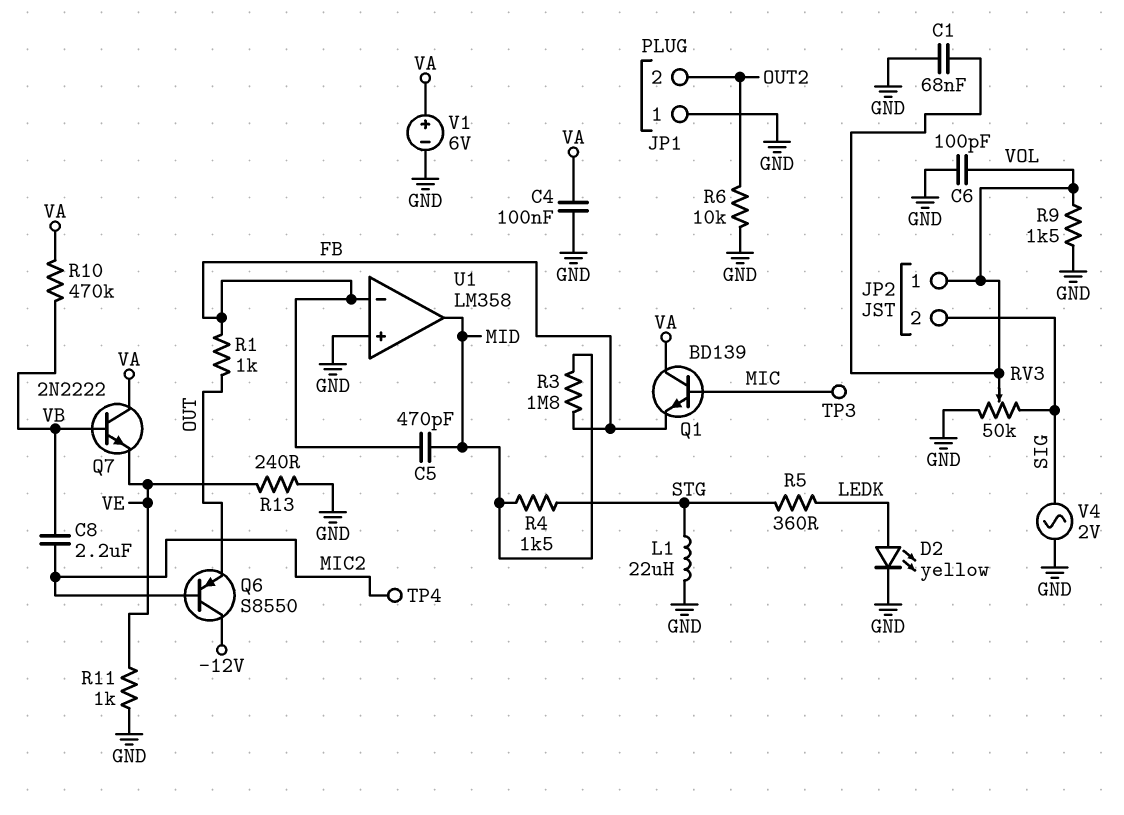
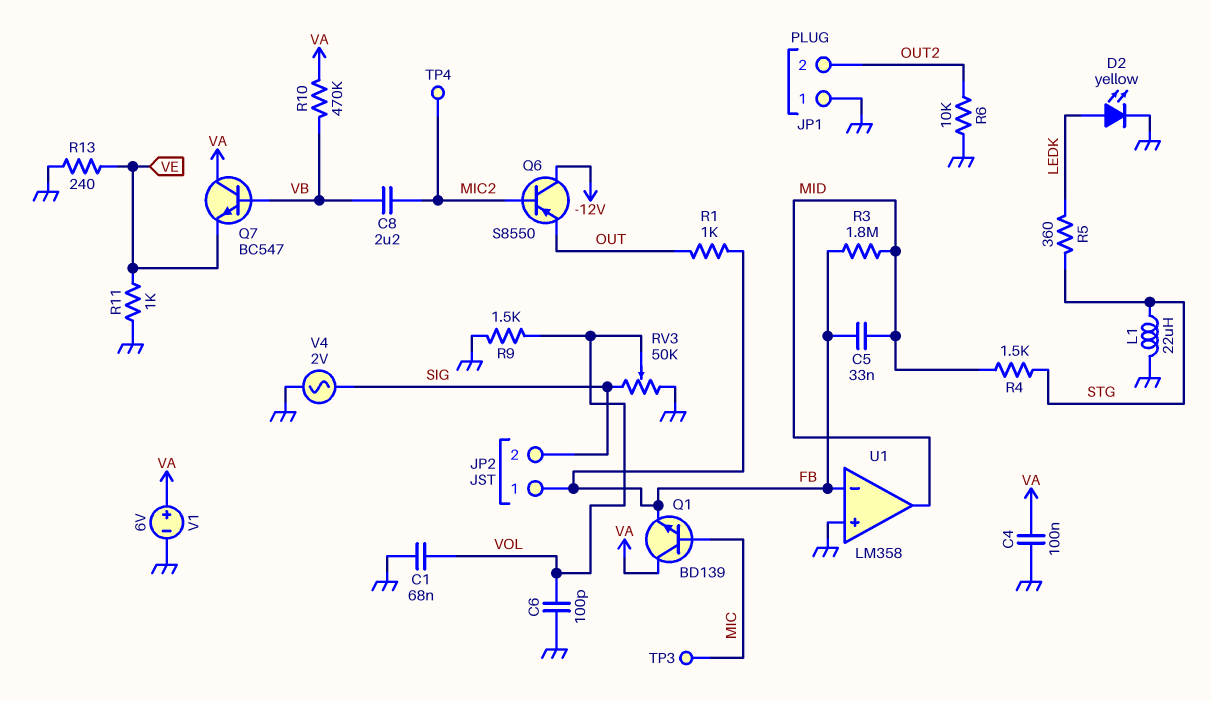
C5: 470pF (FB, MID) -> 33nF (FB, MID)
JP2 pin 1: VOL -> FB
Q7: NPN 2N2222 (B VB, C VA, E VE) -> NPN BC547 (B VB, C VA, E VE)

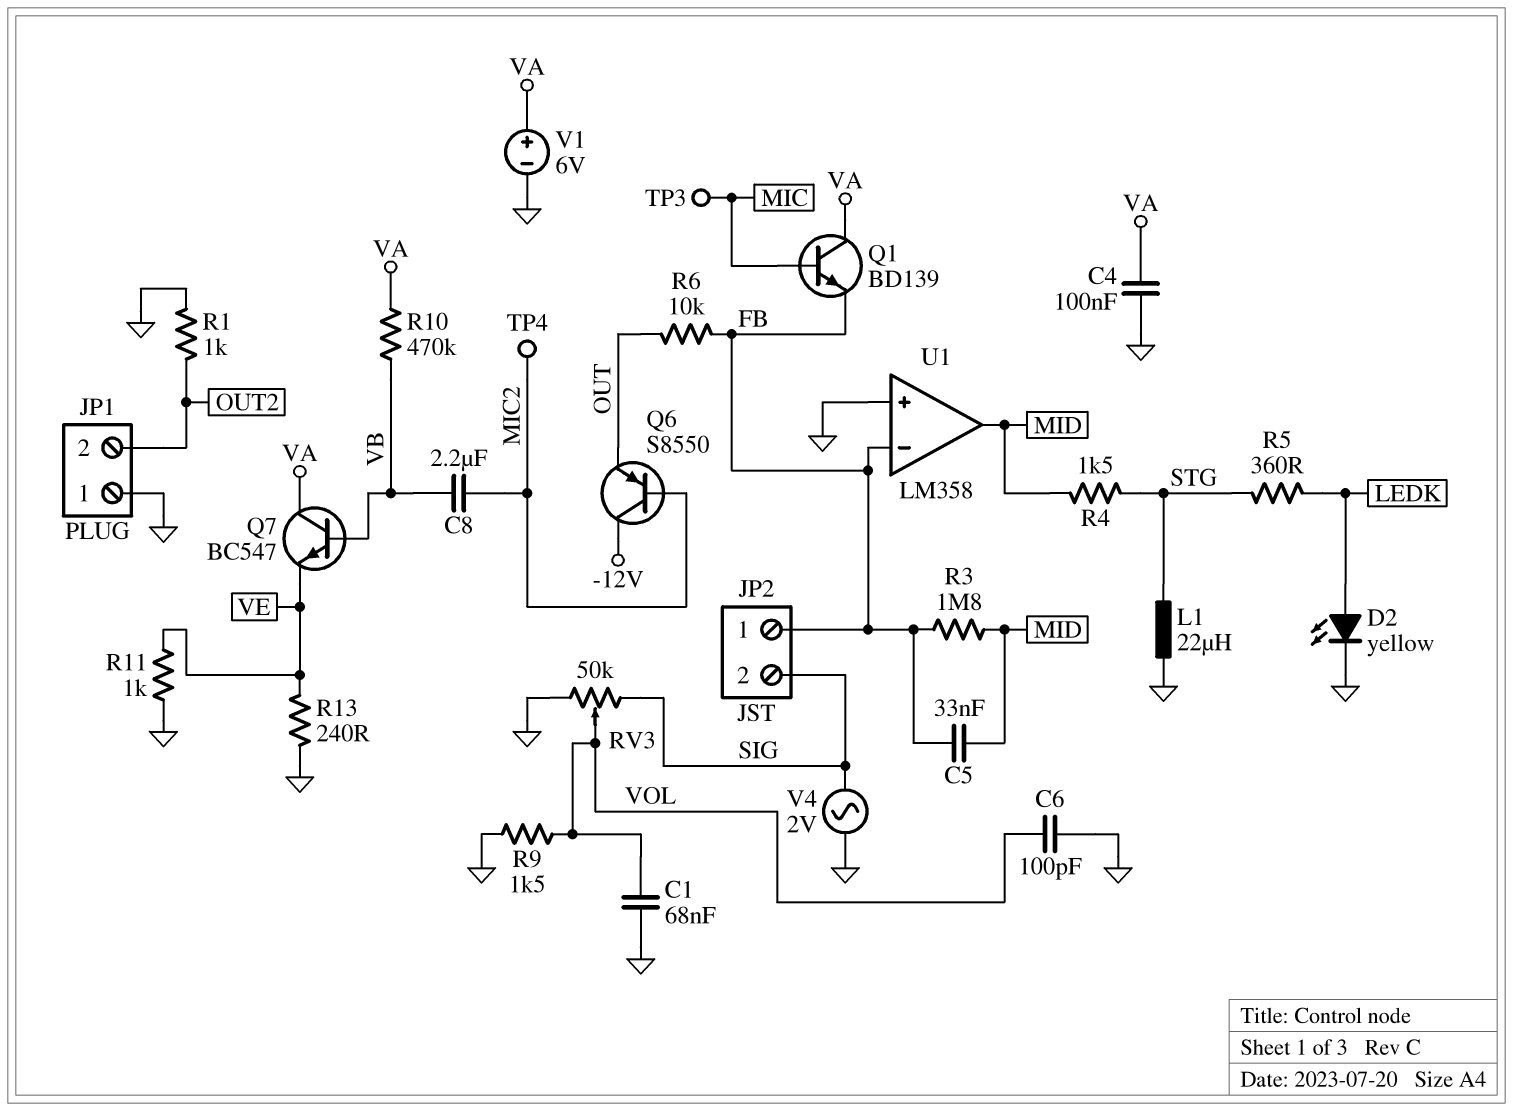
R1: 1k (FB, OUT) -> 1k (GND, OUT2)
R6: 10k (GND, OUT2) -> 10k (FB, OUT)

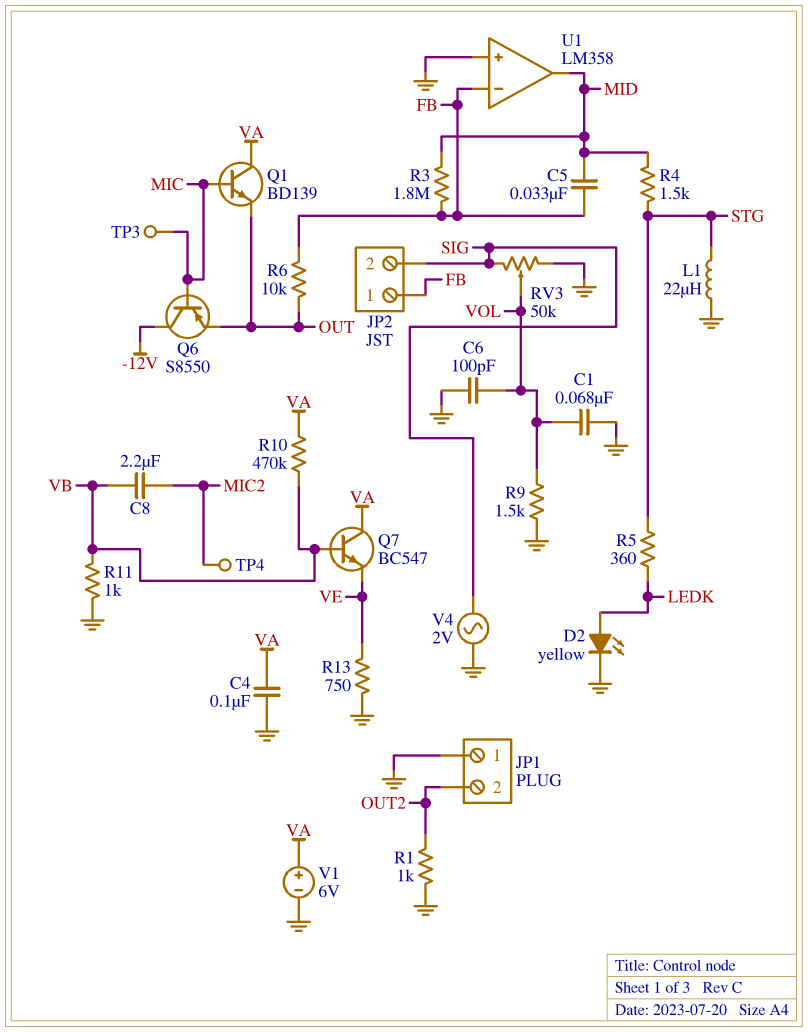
Q1: NPN BD139 (B MIC, C VA, E FB) -> NPN BD139 (B MIC, C VA, E OUT)
Q6: PNP S8550 (B MIC2, C -12V, E OUT) -> PNP S8550 (B MIC, C -12V, E OUT)
R11: 1k (GND, VE) -> 1k (GND, VB)
R13: 240 (GND, VE) -> 750 (GND, VE)

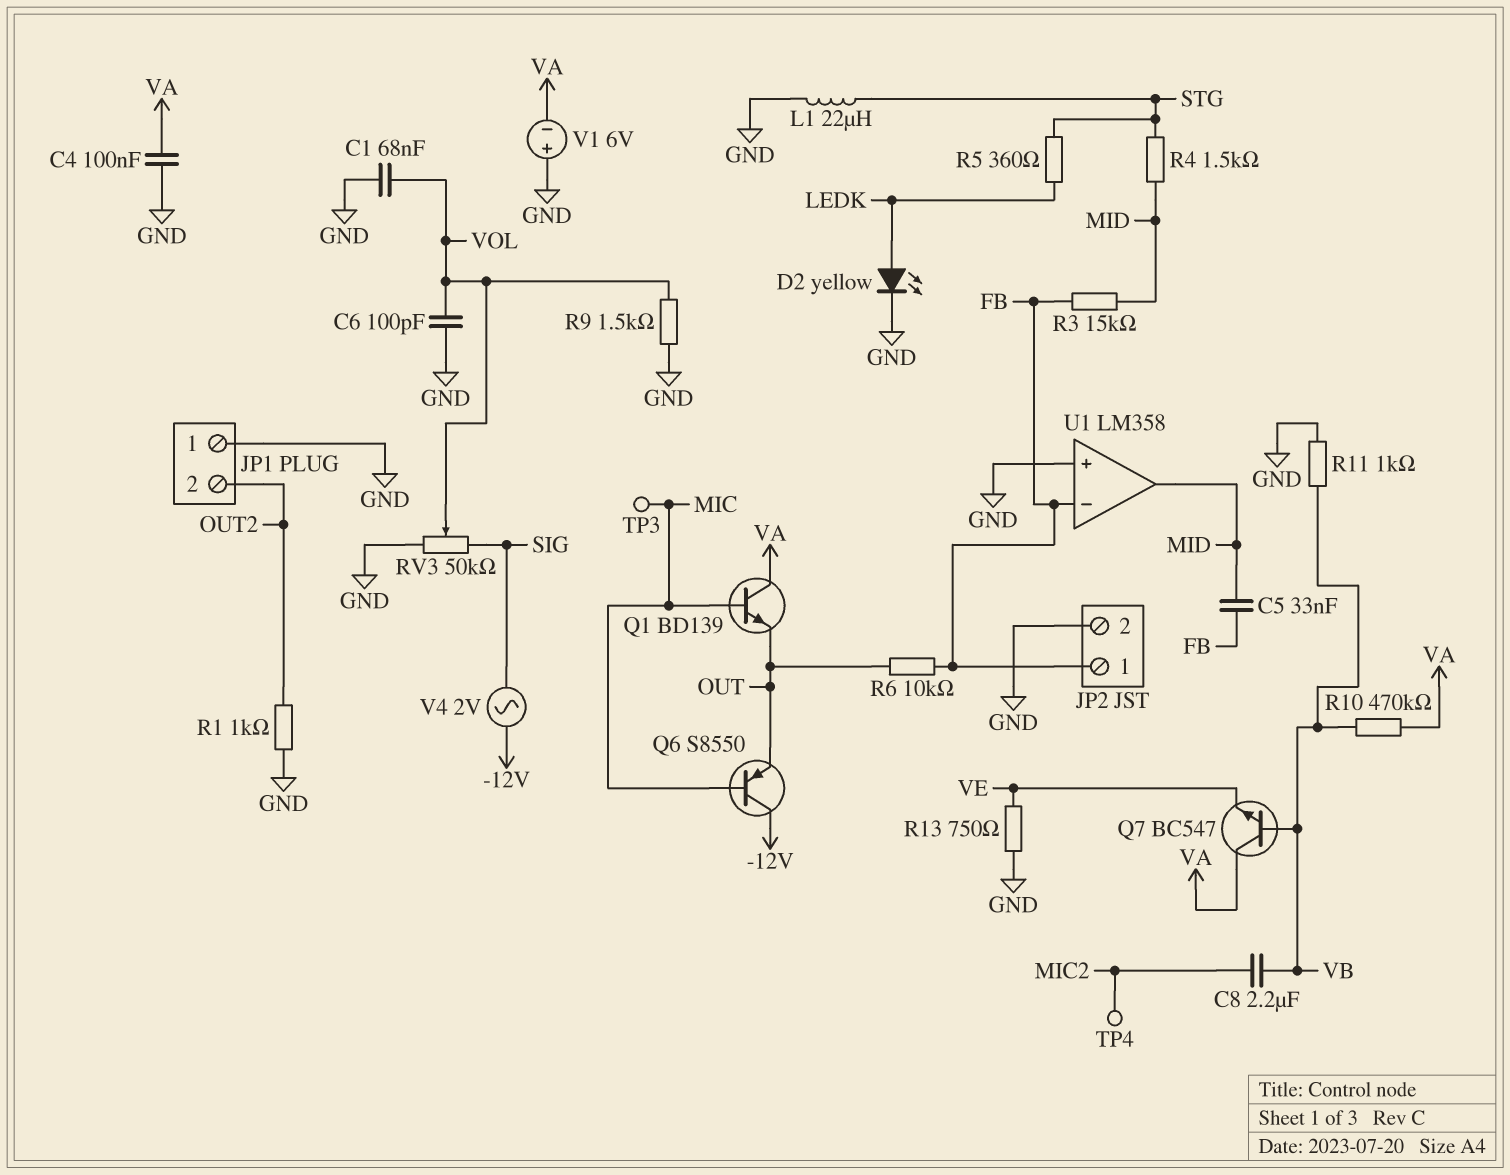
JP2 pin 2: SIG -> GND
R3: 1.8M (FB, MID) -> 15k (FB, MID)
V1: 6V (plus VA, minus GND) -> 6V (plus GND, minus VA)
V4: AC 2V (GND, SIG) -> AC 2V (-12V, SIG)

